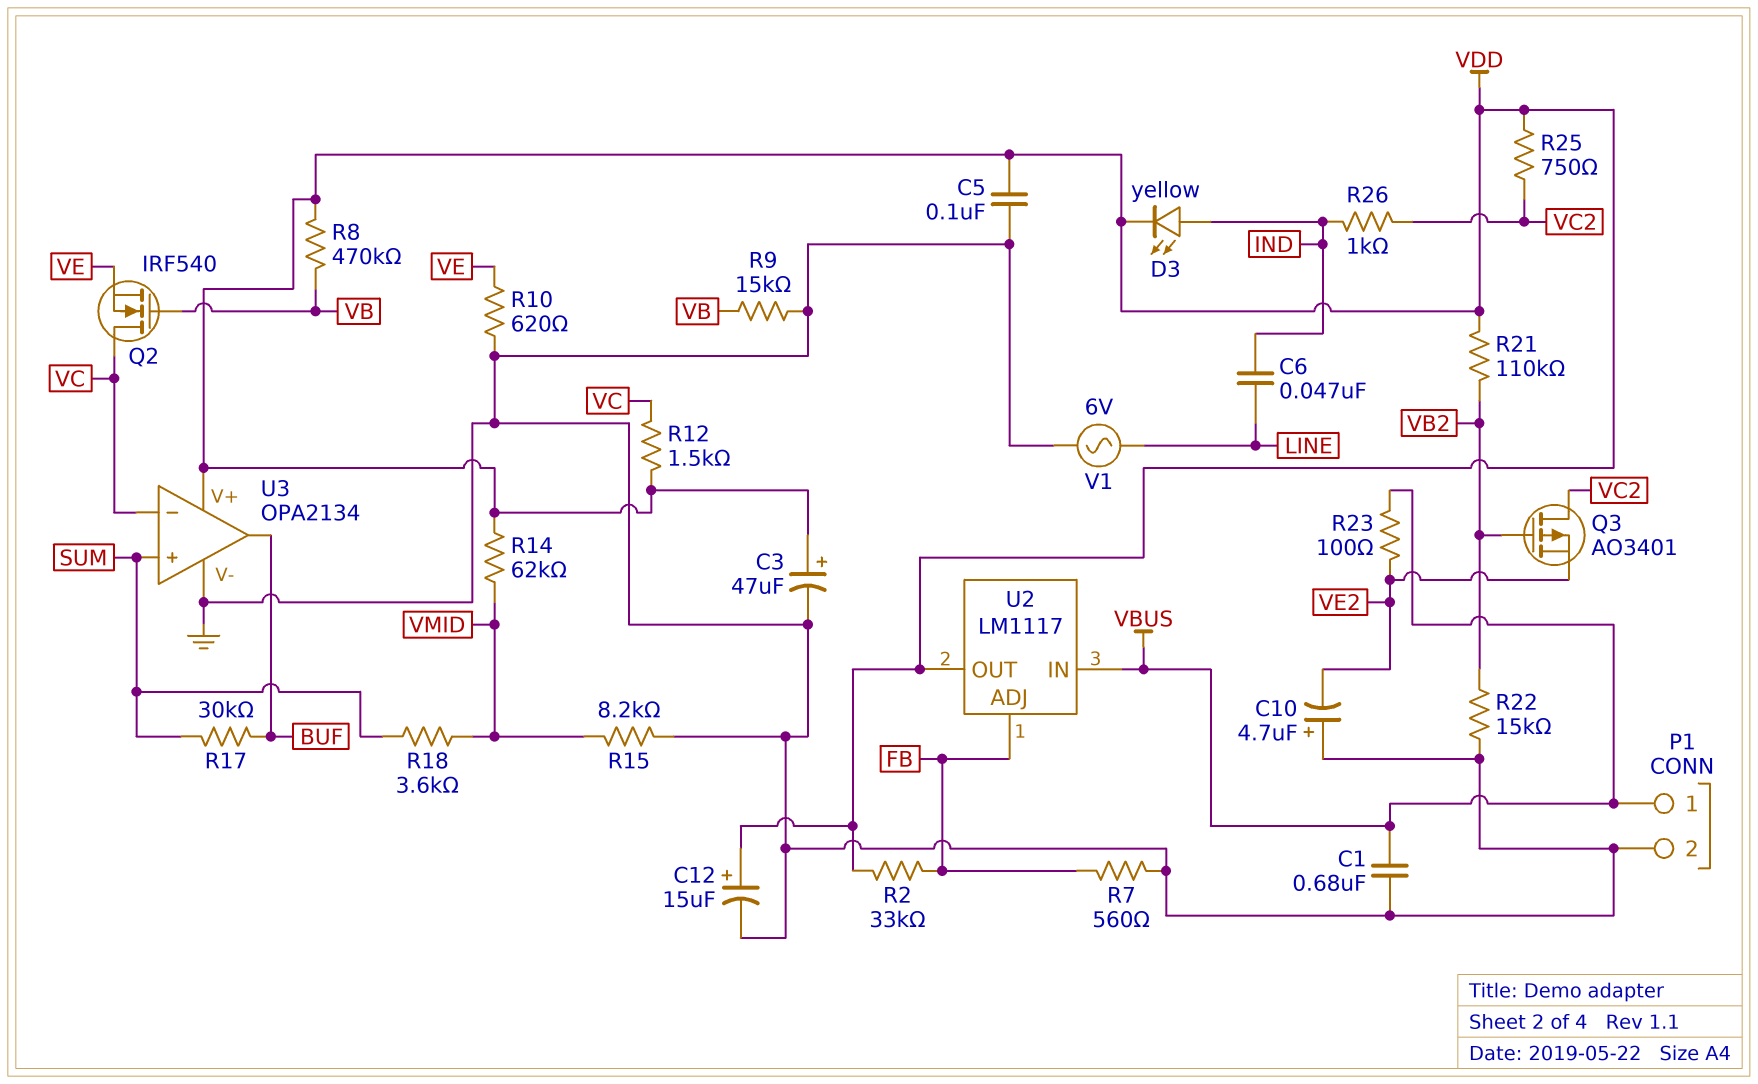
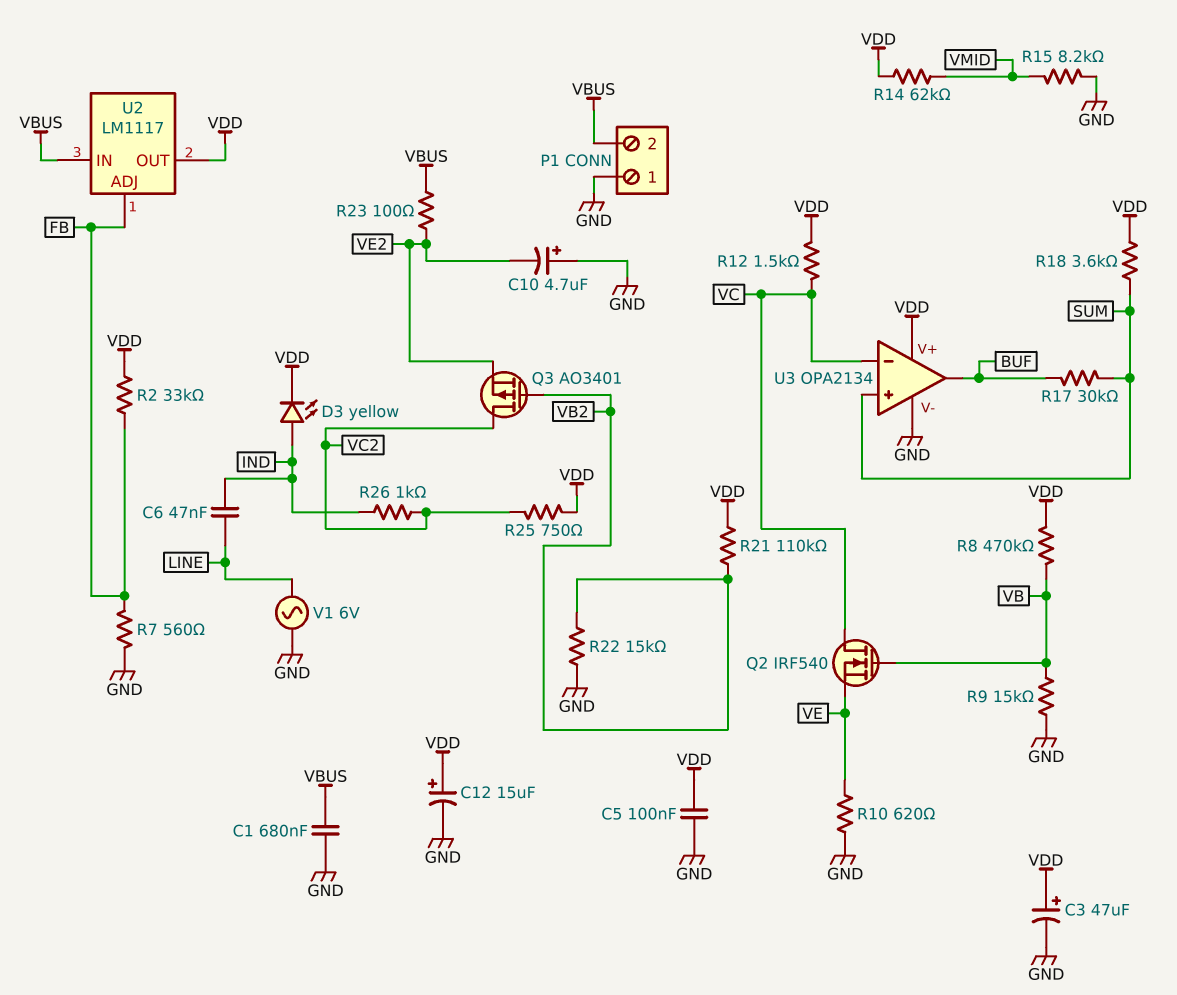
P1 pin 1: VBUS -> GND
P1 pin 2: GND -> VBUS
R18: 3.6k (SUM, VMID) -> 3.6k (SUM, VDD)

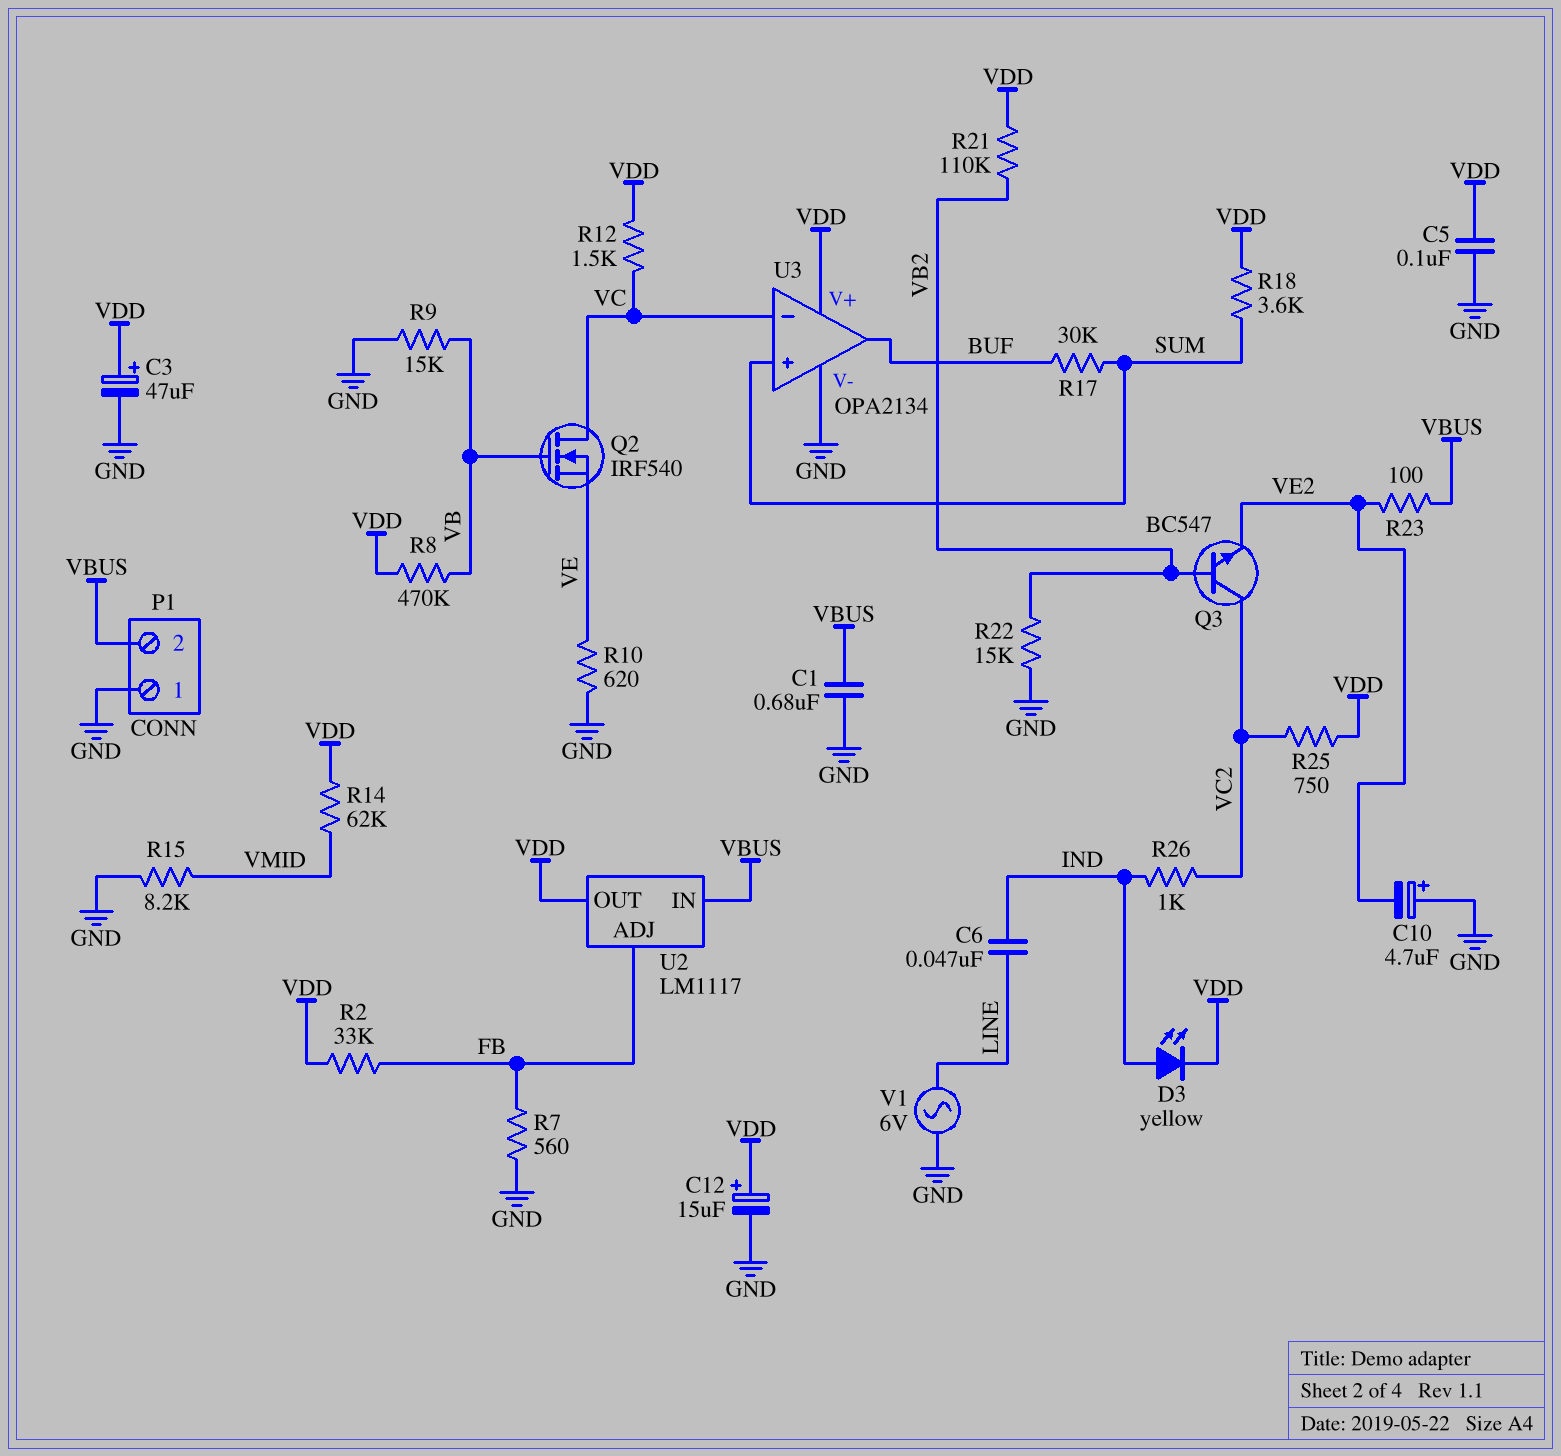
Q3: PMOS AO3401 (G VB2, D VC2, S VE2) -> NPN BC547 (B VB2, C VC2, E VE2)

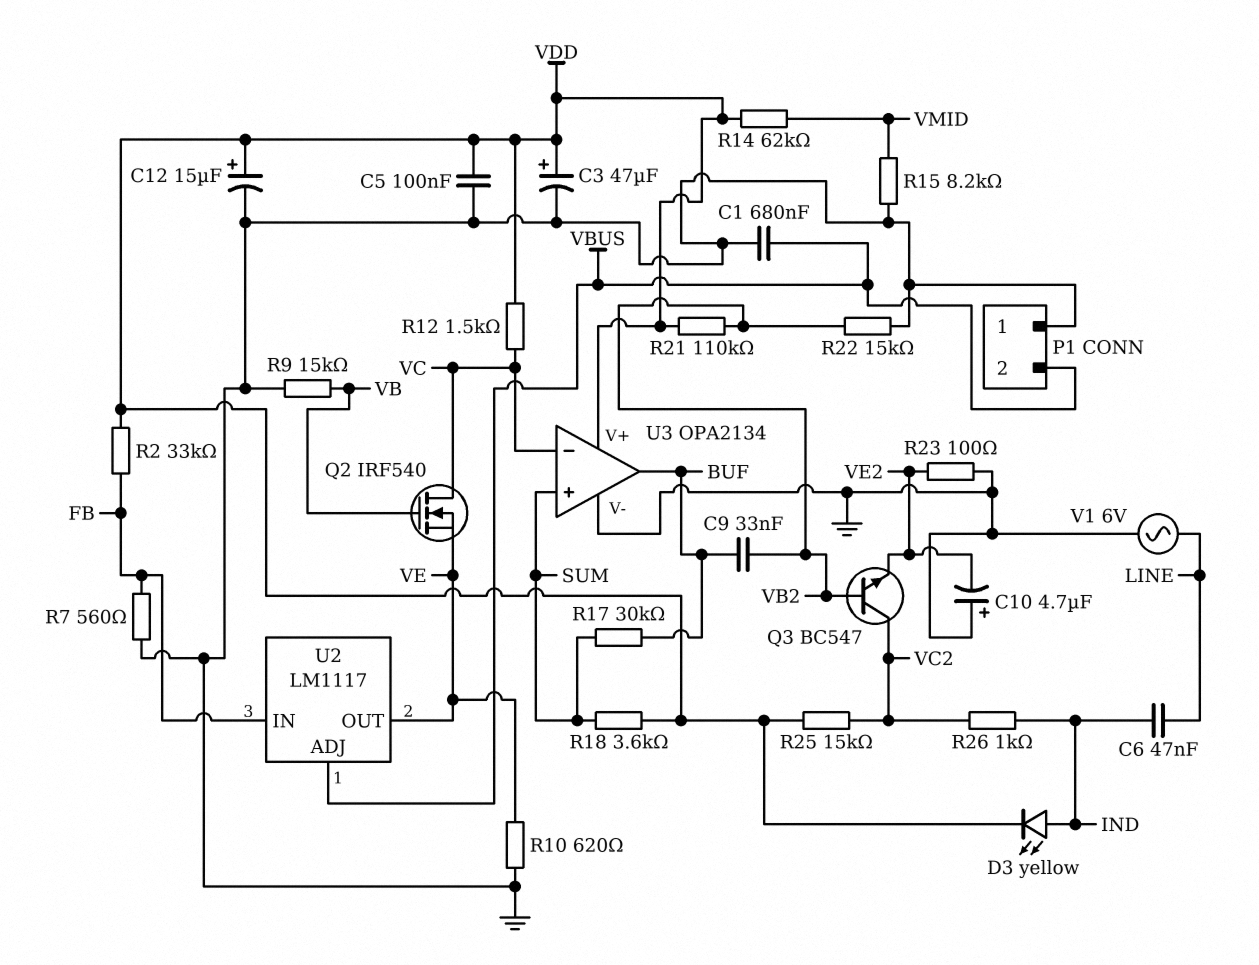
C9: none -> 33nF (BUF, VB2)
R8: 470k (VB, VDD) -> none
R23: 100 (VBUS, VE2) -> 100 (GND, VE2)
R25: 750 (VC2, VDD) -> 15k (VC2, VDD)
U2 pin ADJ: FB -> VBUS
U2 pin IN: VBUS -> FB
U2 pin OUT: VDD -> VE

